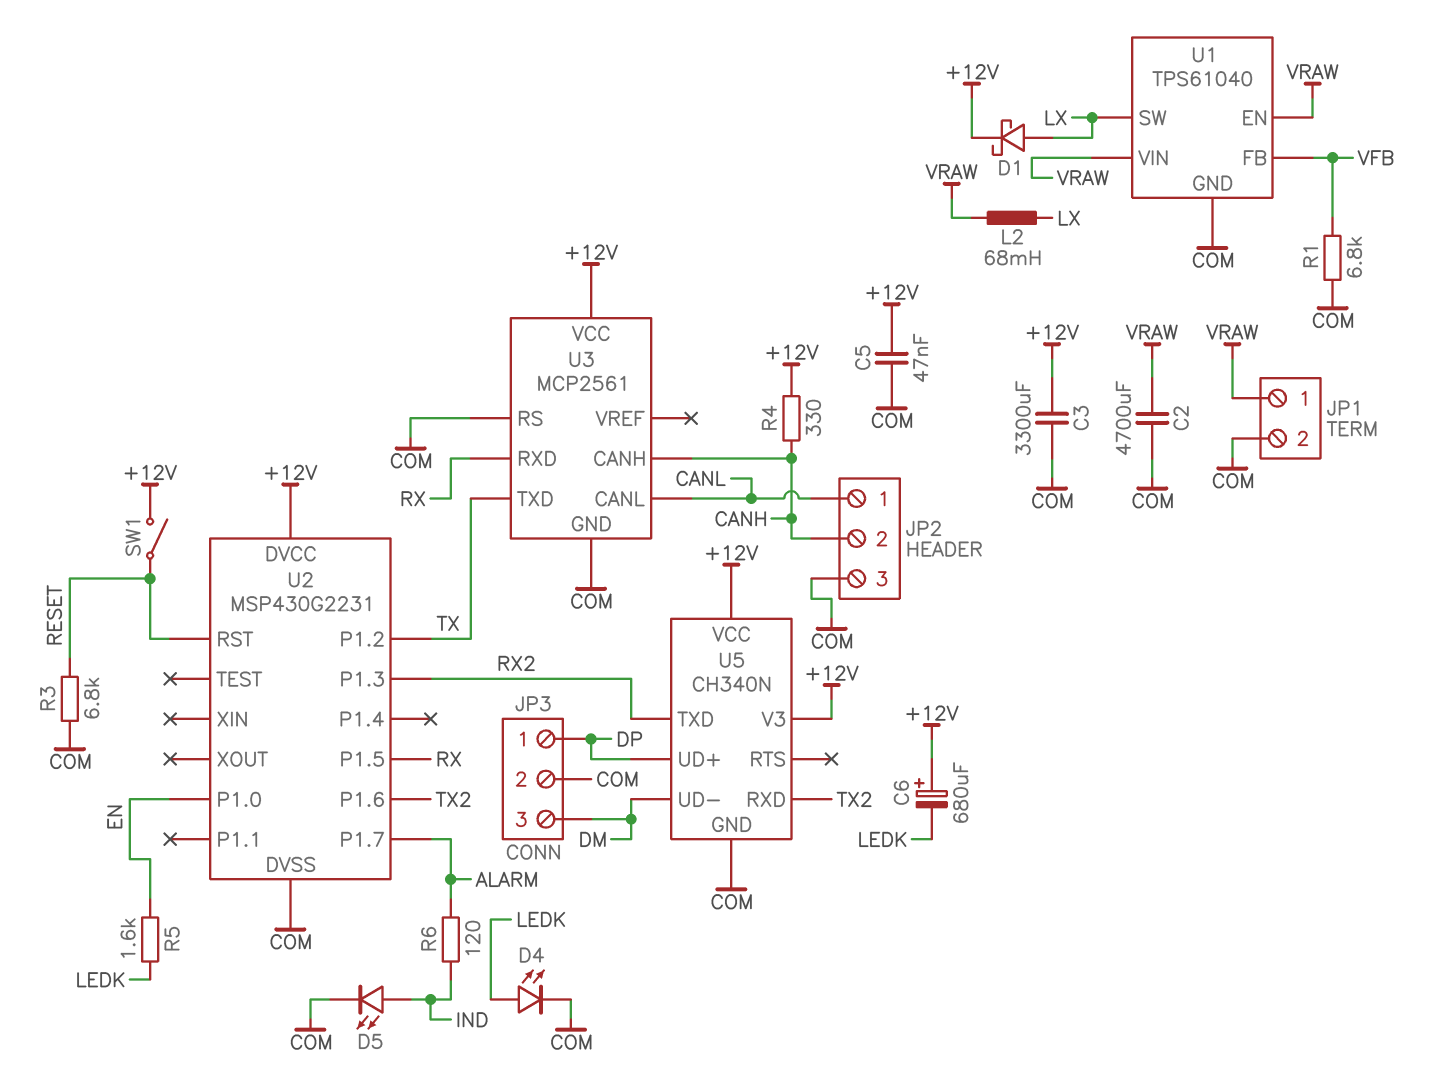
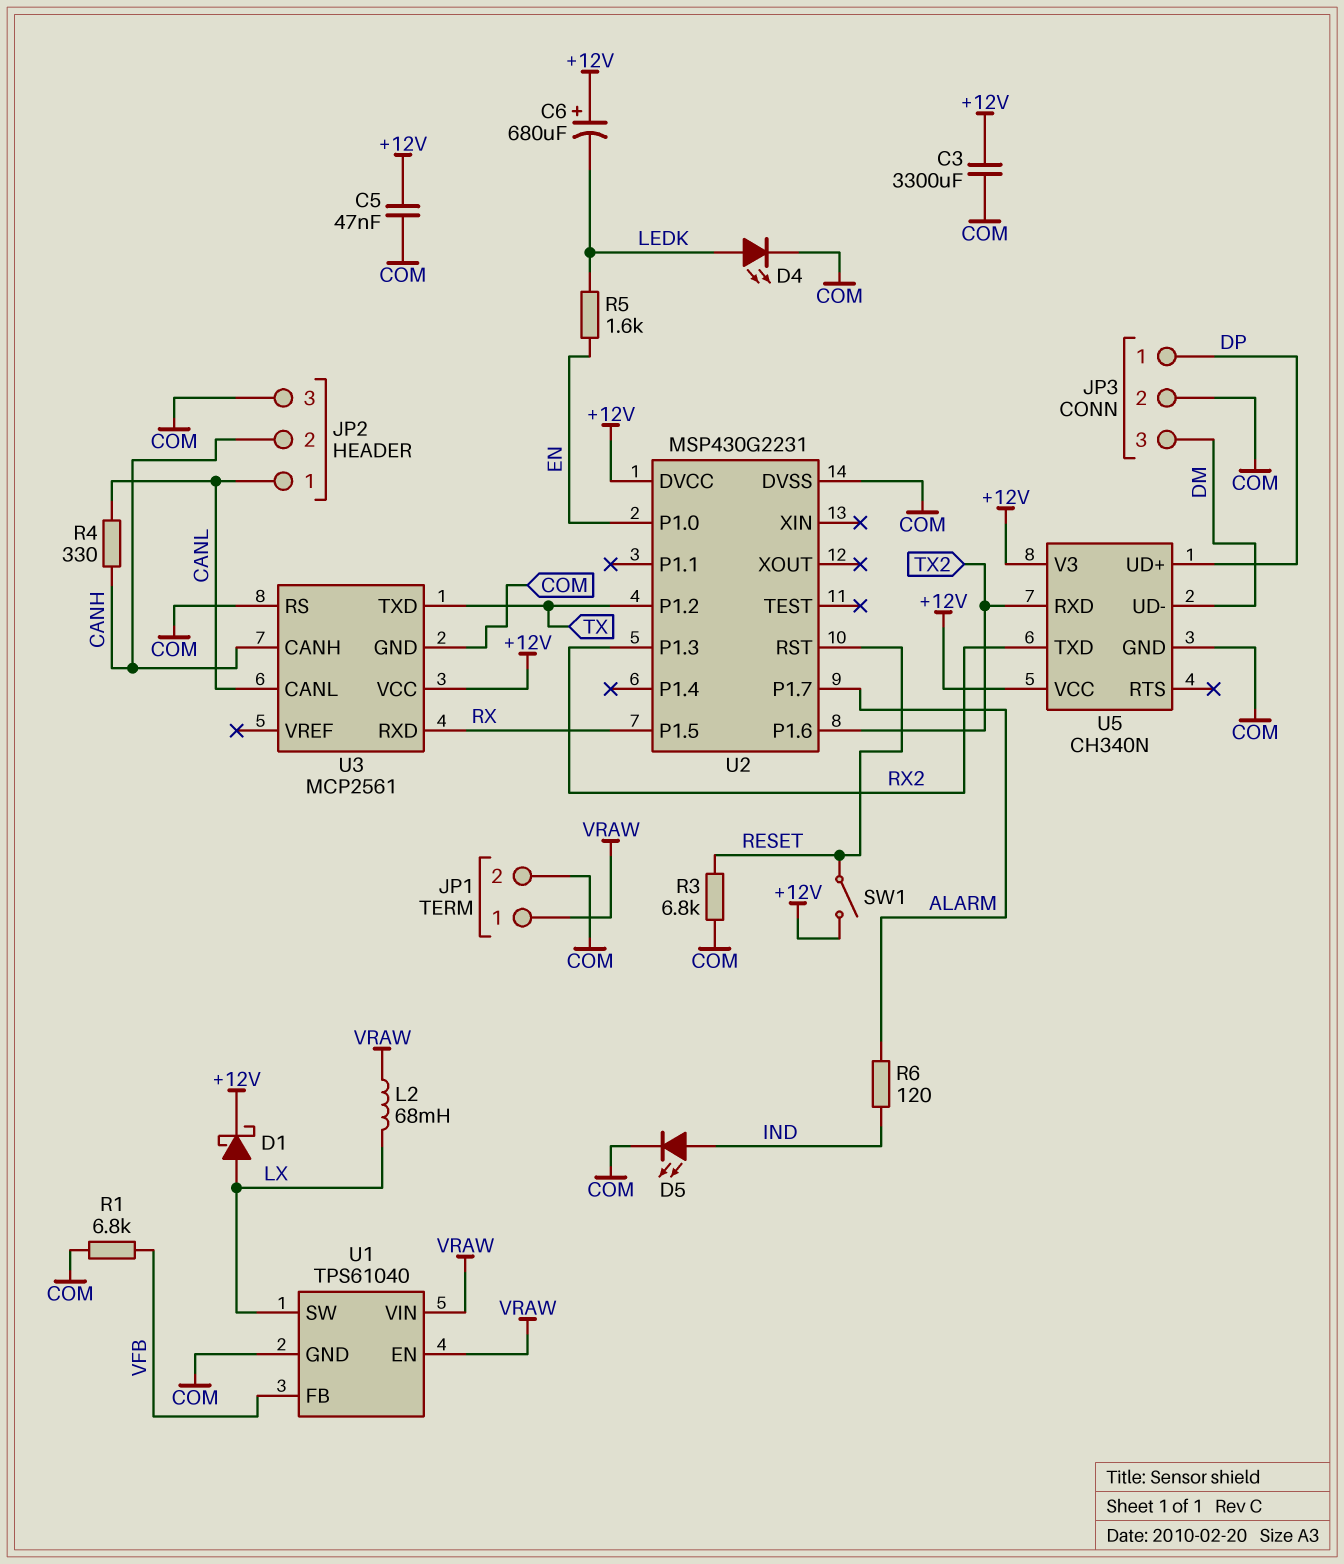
C2: 4700uF (COM, VRAW) -> none
R4: 330 (+12V, CANH) -> 330 (CANH, CANL)

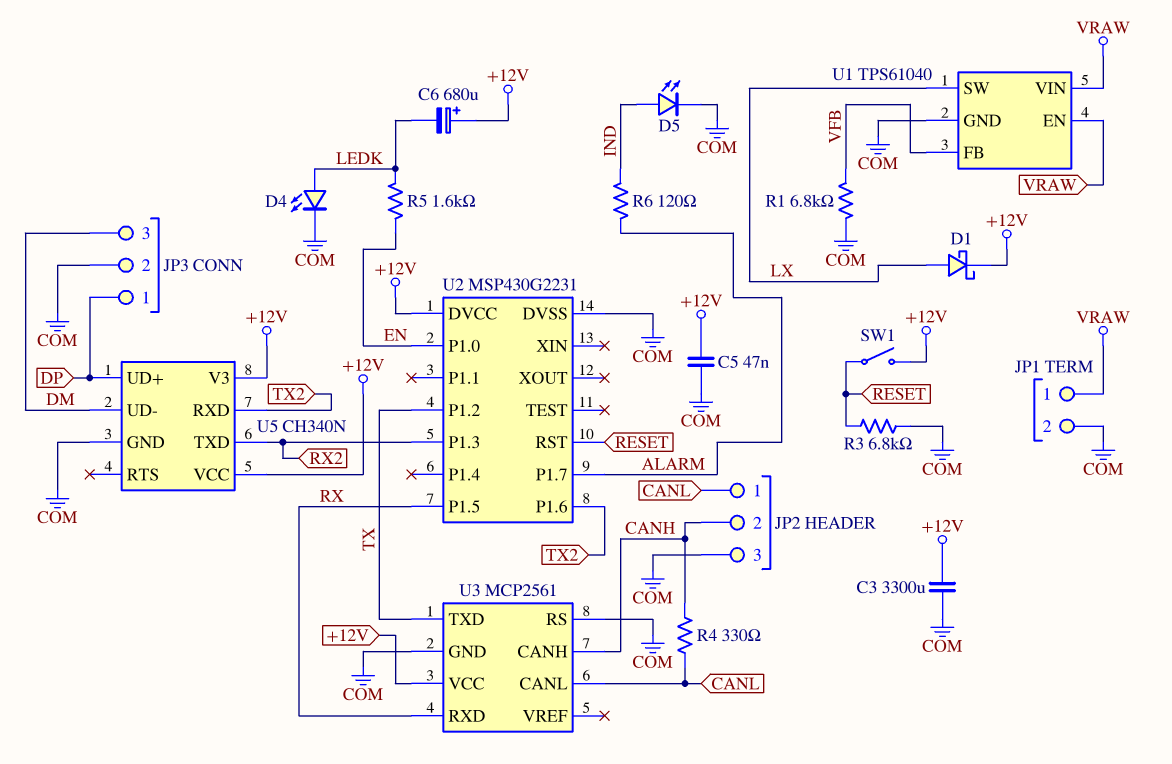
L2: 68mH (LX, VRAW) -> none

